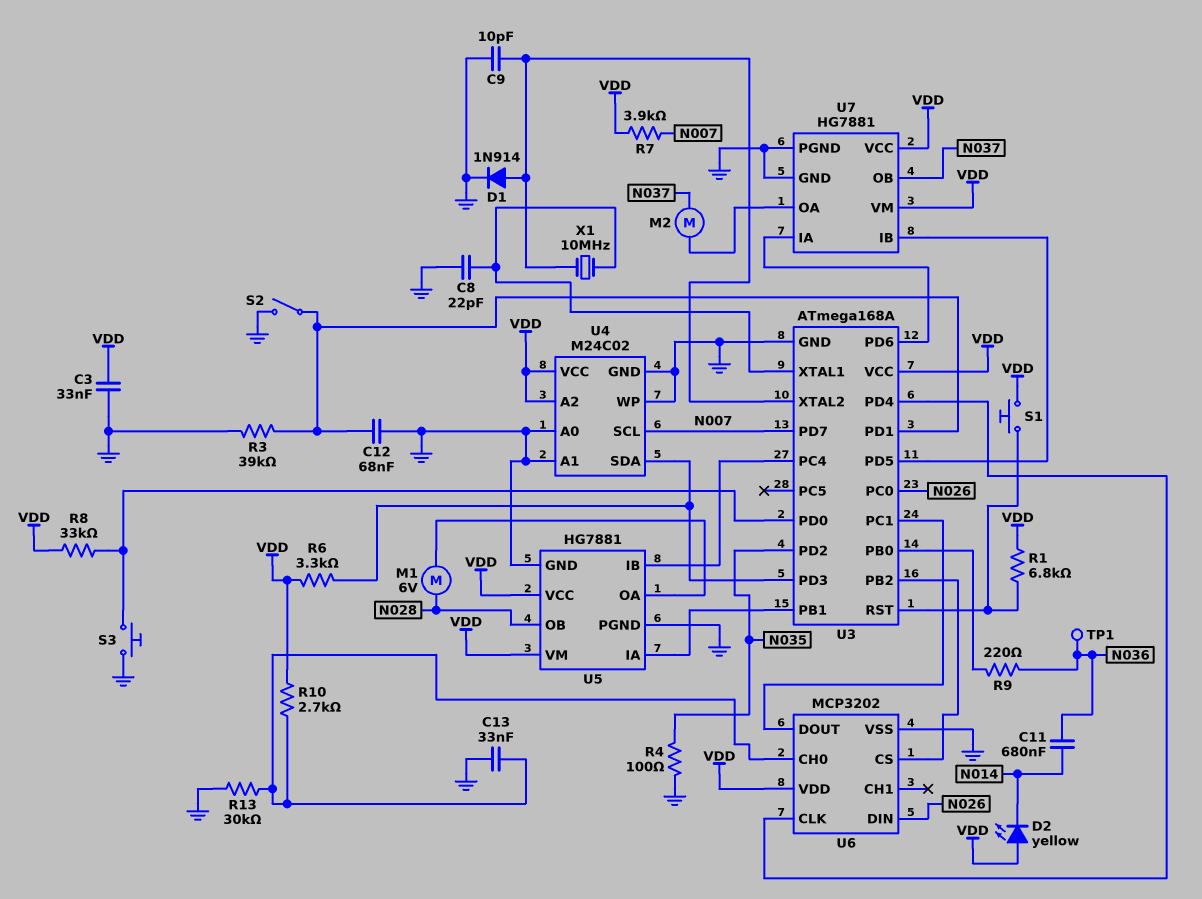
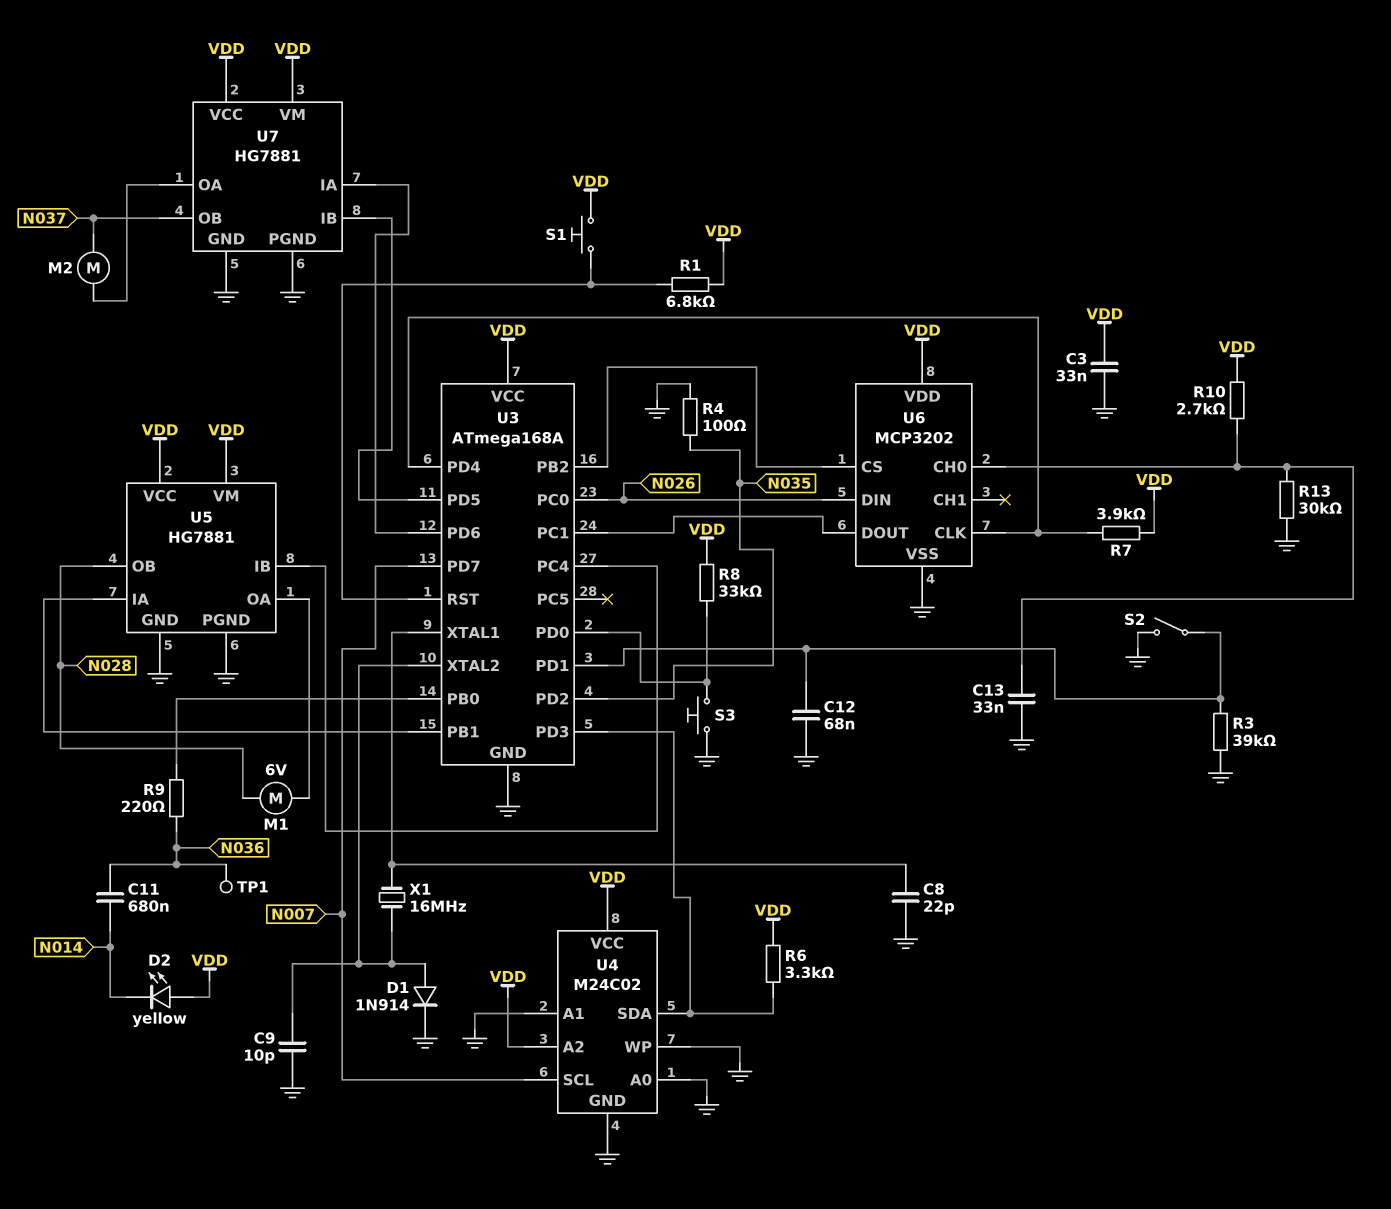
R7: 3.9k (N007, VDD) -> 3.9k (U3/PD4, VDD)
X1: 10MHz (U3/XTAL1, U3/XTAL2) -> 16MHz (U3/XTAL1, U3/XTAL2)

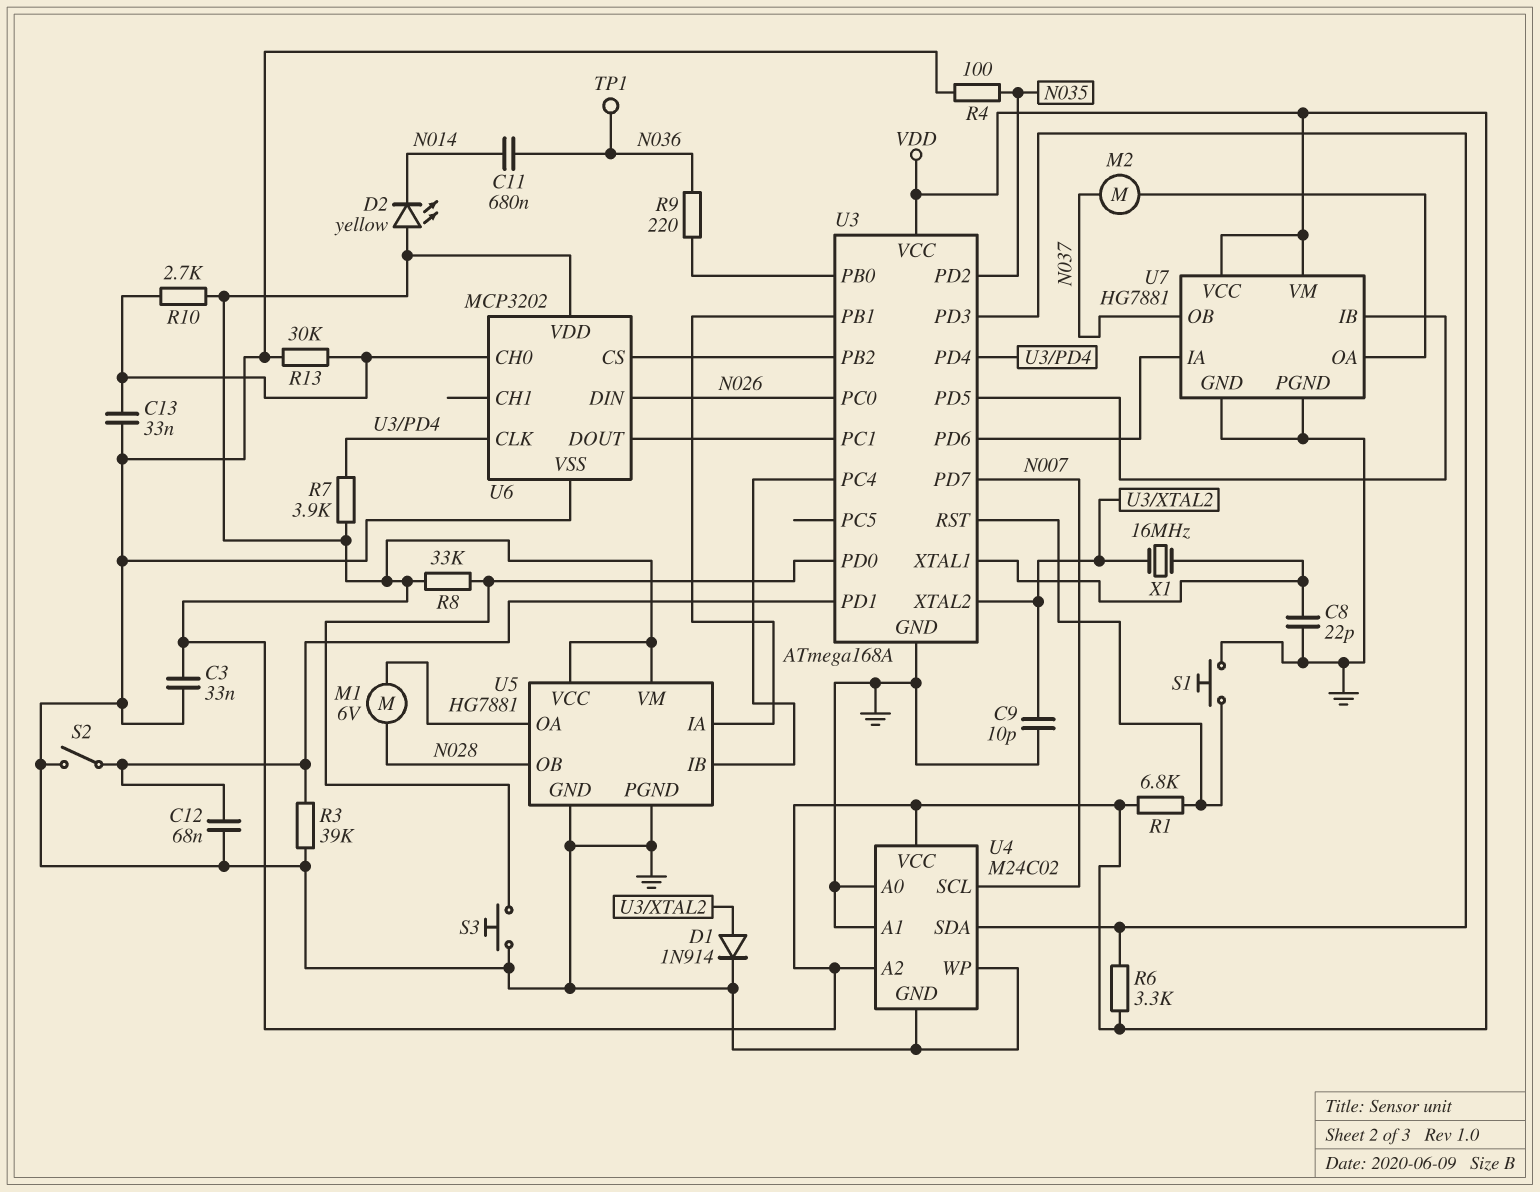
S1: button (U3/RST, VDD) -> button (GND, U3/RST)

